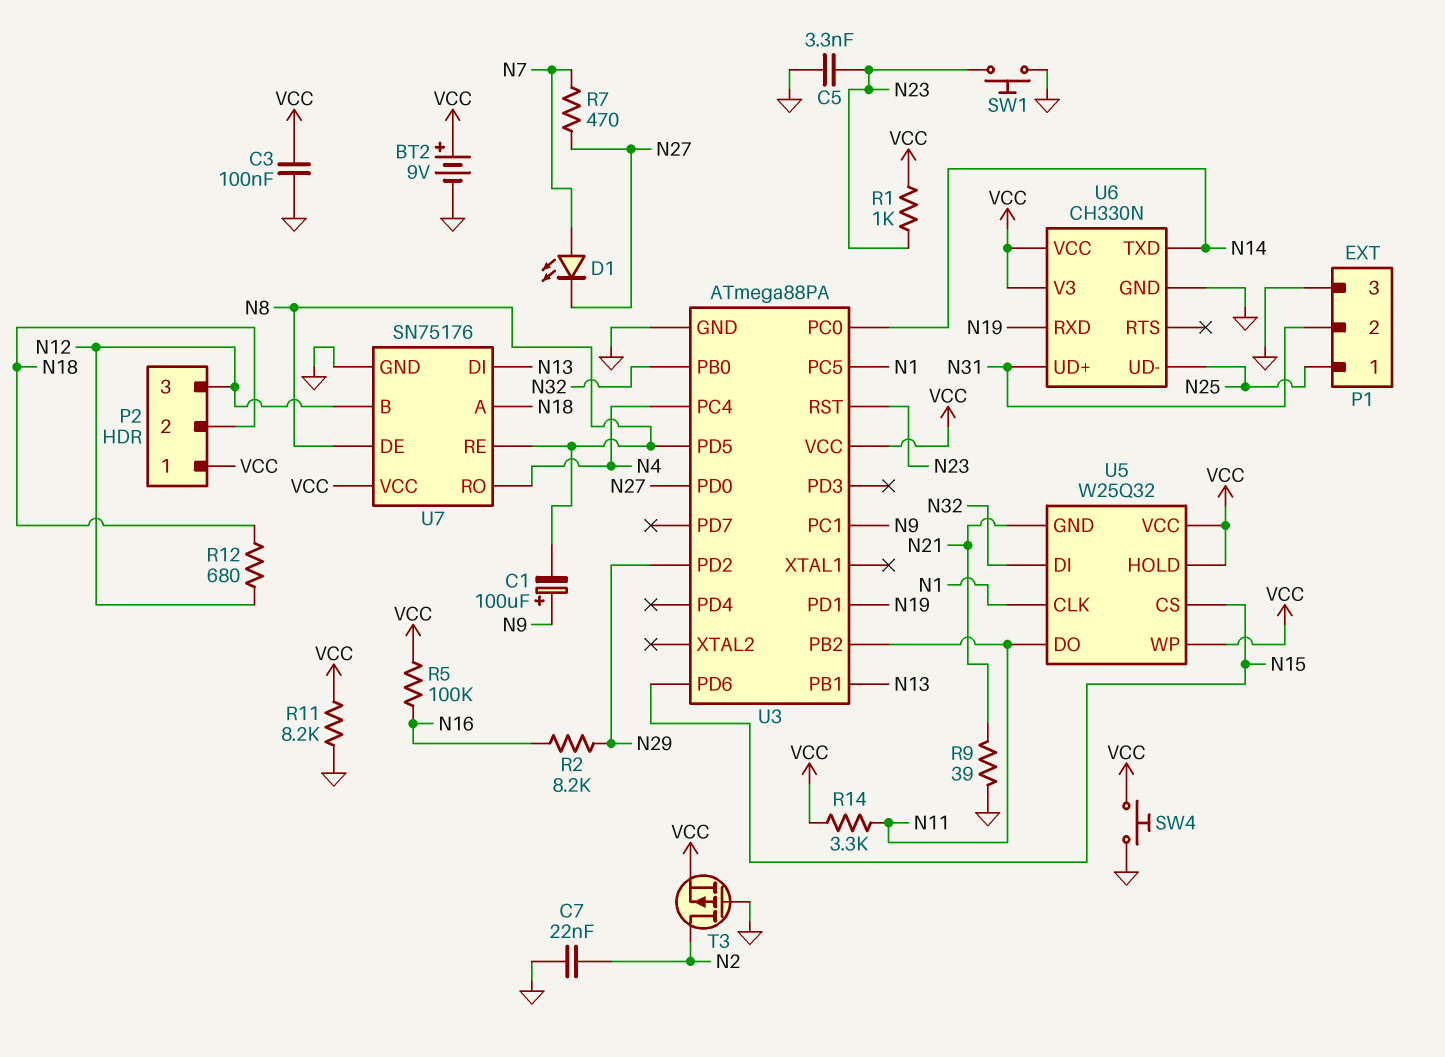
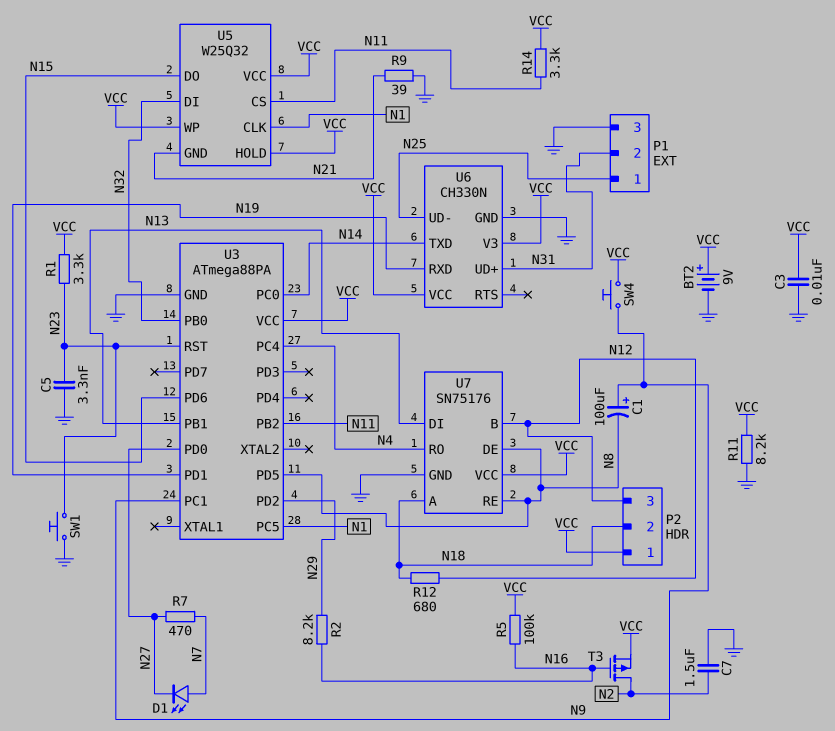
C3: 100nF (GND, VCC) -> 10nF (GND, VCC)
C7: 22nF (GND, N2) -> 1.5uF (GND, N2)
R1: 1k (N23, VCC) -> 3.3k (N23, VCC)
SW4: button (GND, VCC) -> button (N9, VCC)
T3: PMOS (G GND, D N2, S VCC) -> PMOS (G N16, D N2, S VCC)
U5 pin CS: N15 -> N11
U5 pin DO: N11 -> N15

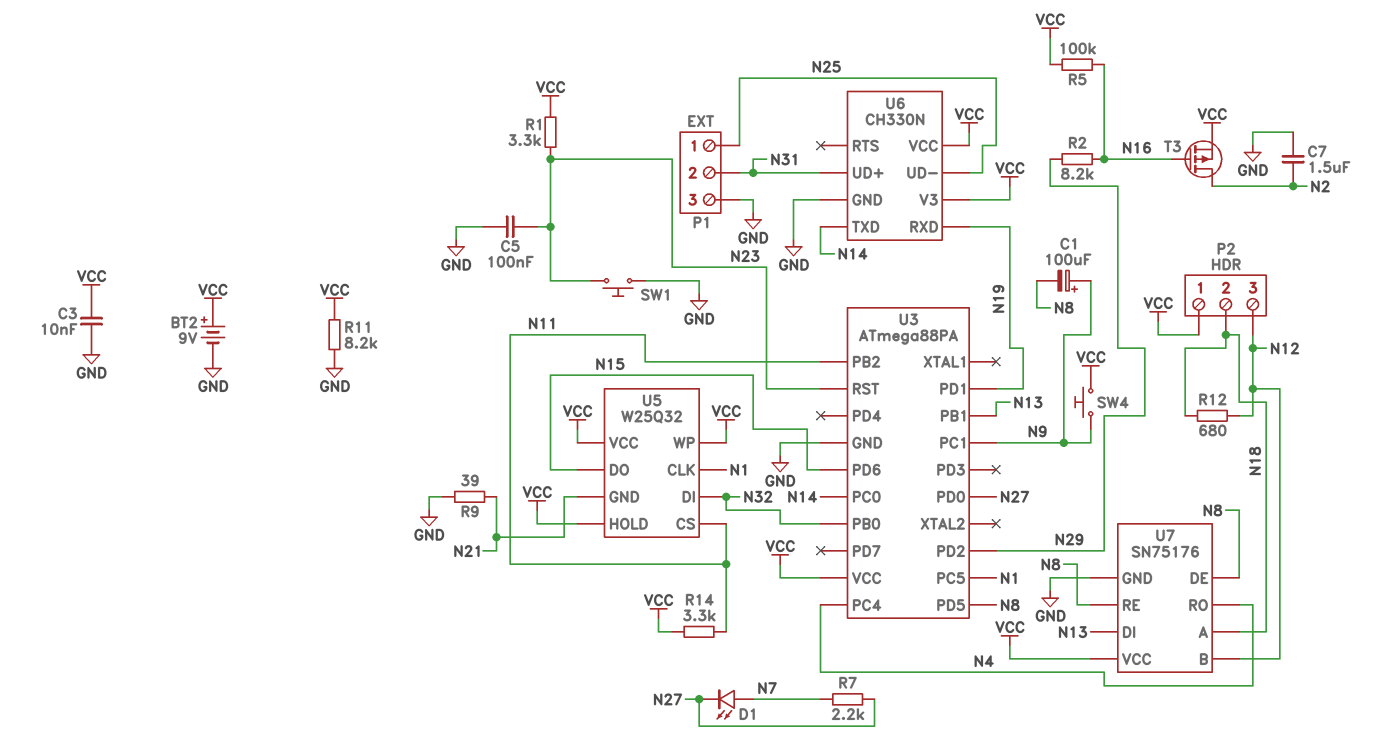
C5: 3.3nF (GND, N23) -> 100nF (GND, N23)
R7: 470 (N7, N27) -> 2.2k (N7, N27)

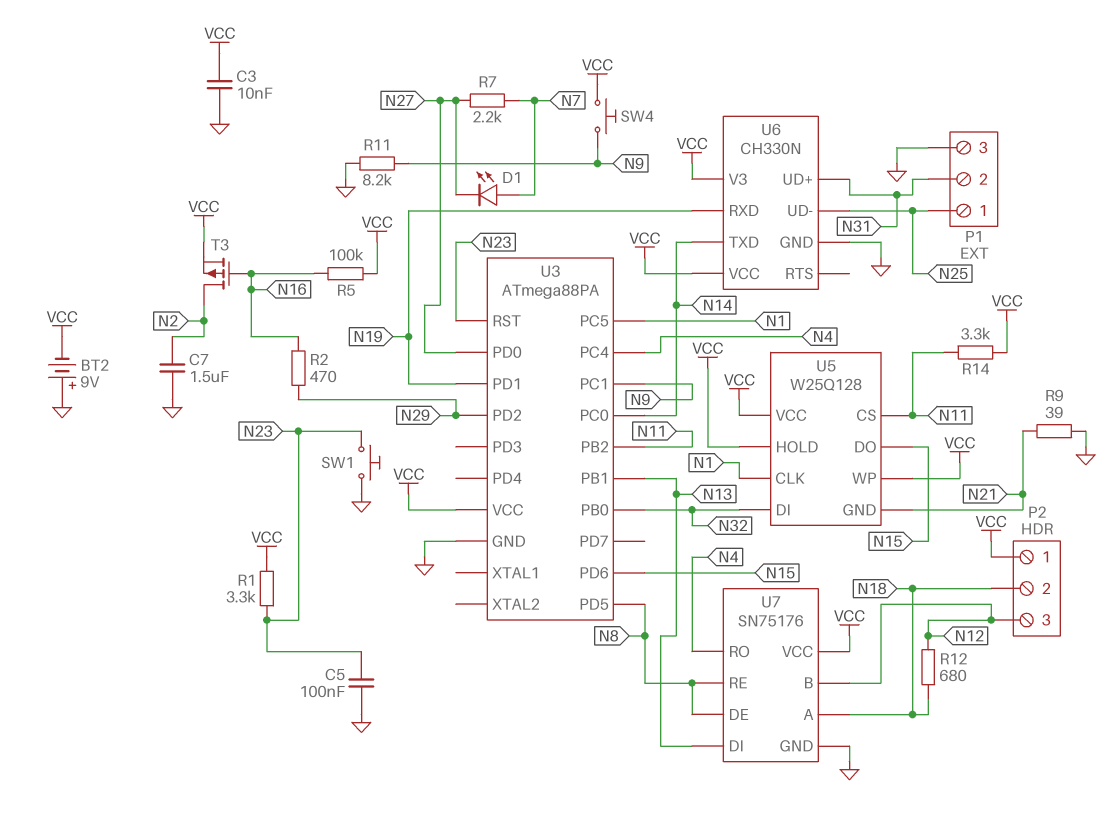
BT2: 9V (plus VCC, minus GND) -> 9V (plus GND, minus VCC)
C1: 100uF (plus N9, minus N8) -> none
R2: 8.2k (N16, N29) -> 470 (N16, N29)
R11: 8.2k (GND, VCC) -> 8.2k (GND, N9)
U5: W25Q32 -> W25Q128

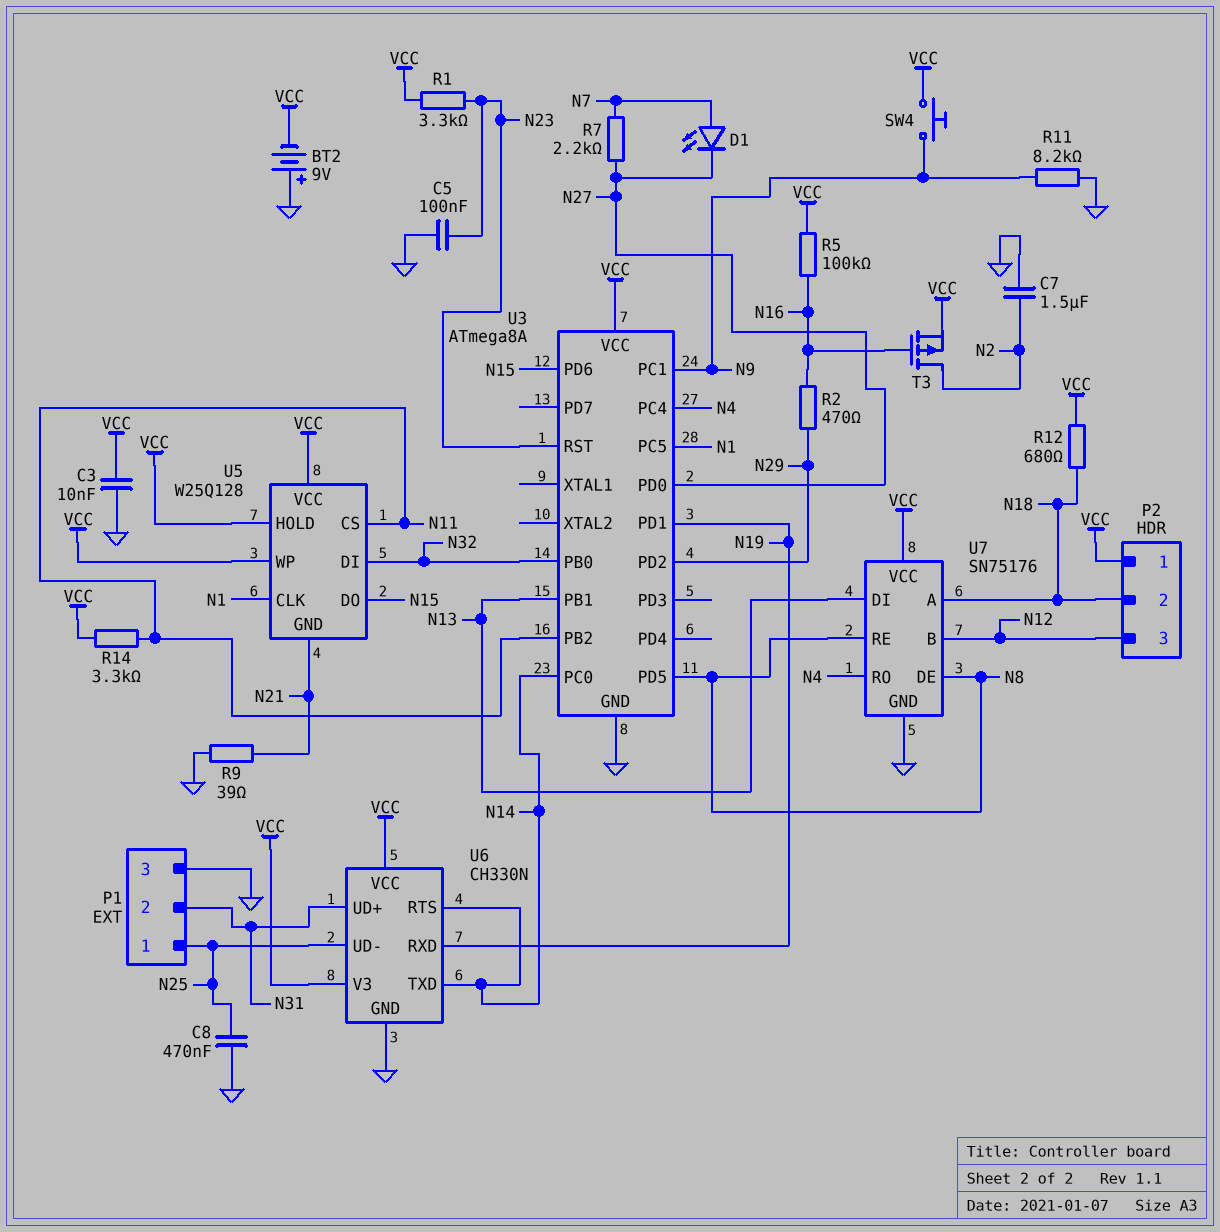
C8: none -> 470nF (GND, N25)
R12: 680 (N12, N18) -> 680 (N18, VCC)
SW1: button (GND, N23) -> none
U3: ATmega88PA -> ATmega8A
U6 pin RTS: none -> N14

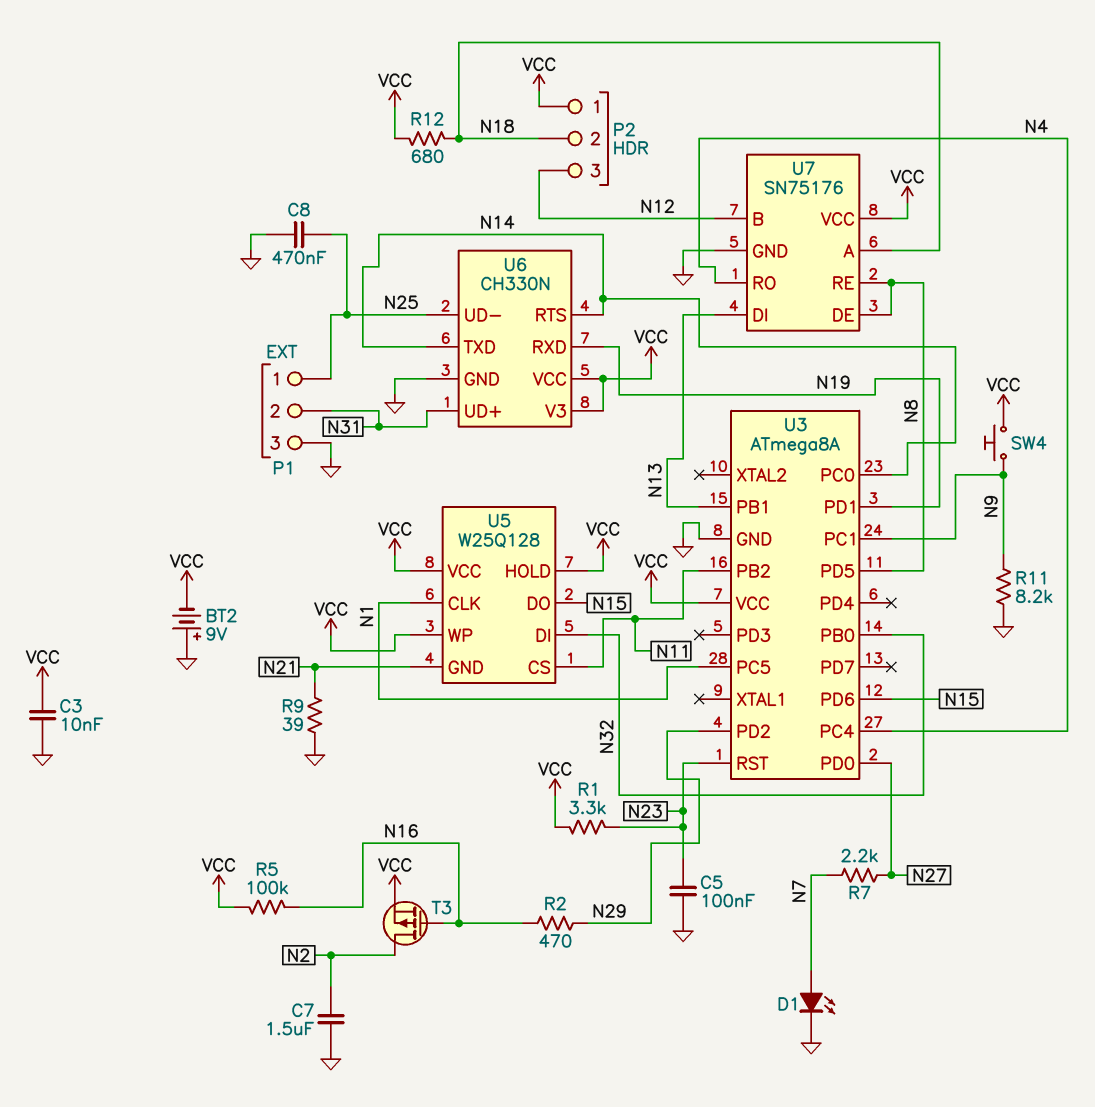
D1: LED (A N7, K N27) -> LED (A N7, K GND)
R14: 3.3k (N11, VCC) -> none

